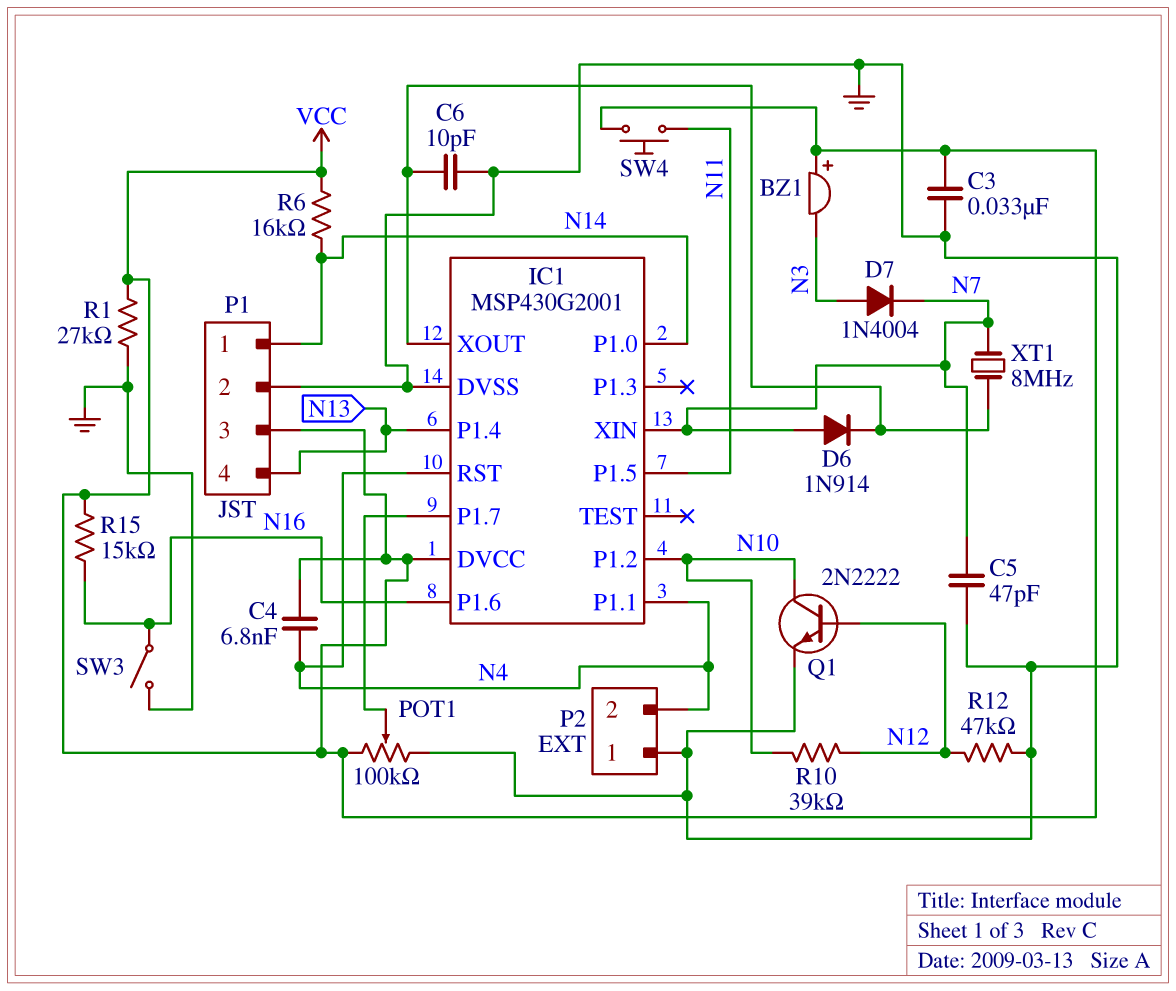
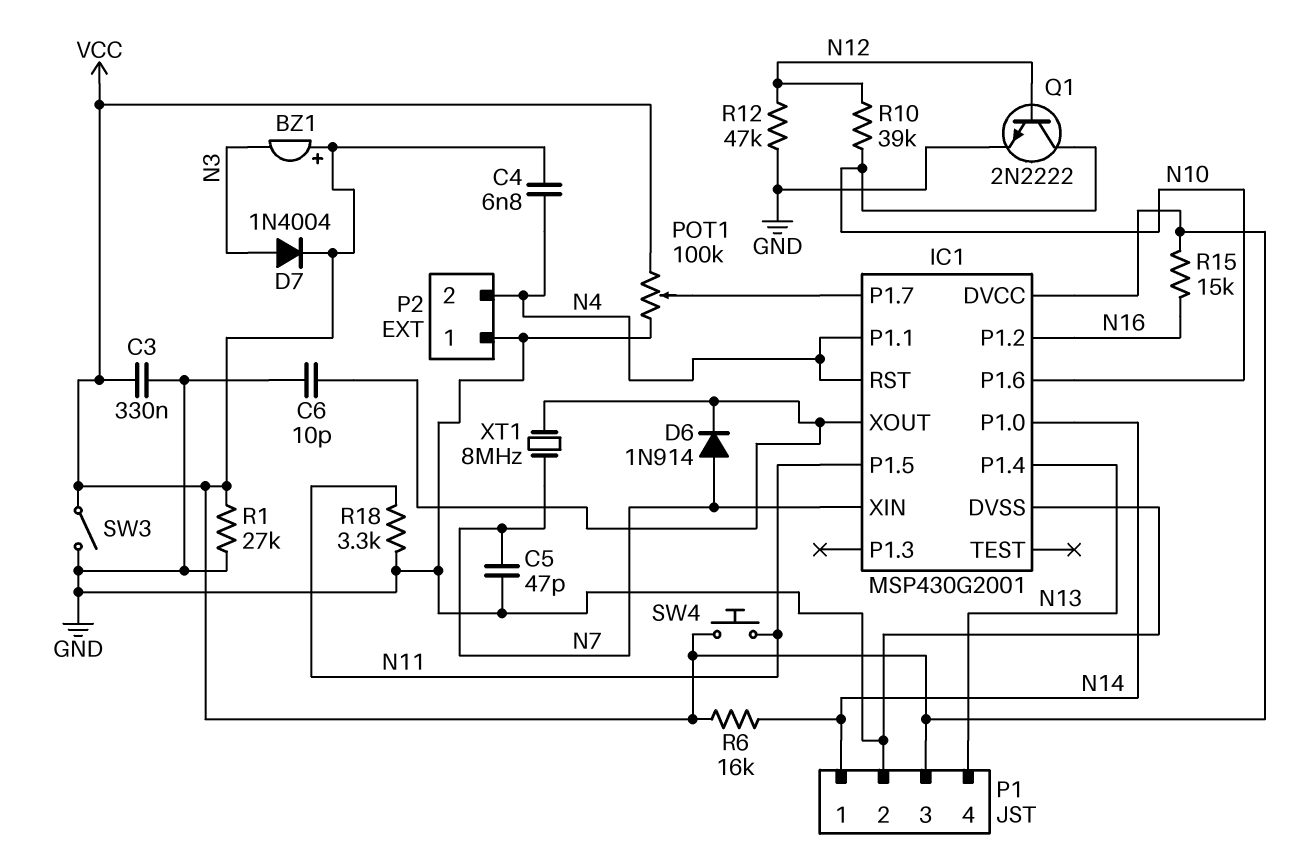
C3: 33nF (GND, VCC) -> 330nF (GND, VCC)
D7: diode 1N4004 (A N3, K N7) -> diode 1N4004 (A N3, K VCC)
IC1 pin P1.2: N10 -> N16
IC1 pin P1.6: N16 -> N10
R18: none -> 3.3k (GND, N11)
SW3: switch (GND, N16) -> switch (GND, VCC)

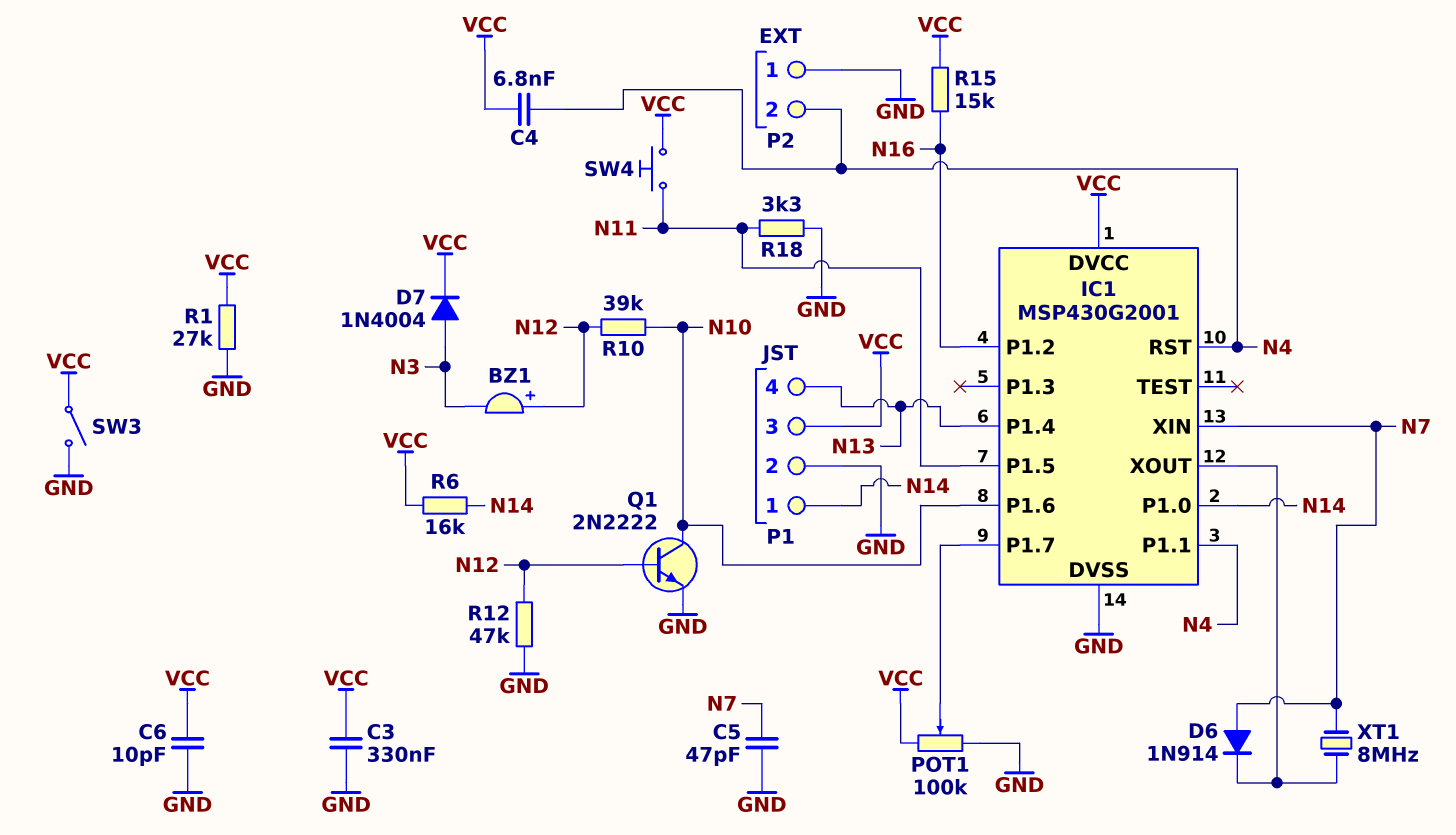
BZ1: buzzer (plus VCC, minus N3) -> buzzer (plus N12, minus N3)
C6: 10pF (GND, IC1/XOUT) -> 10pF (GND, VCC)

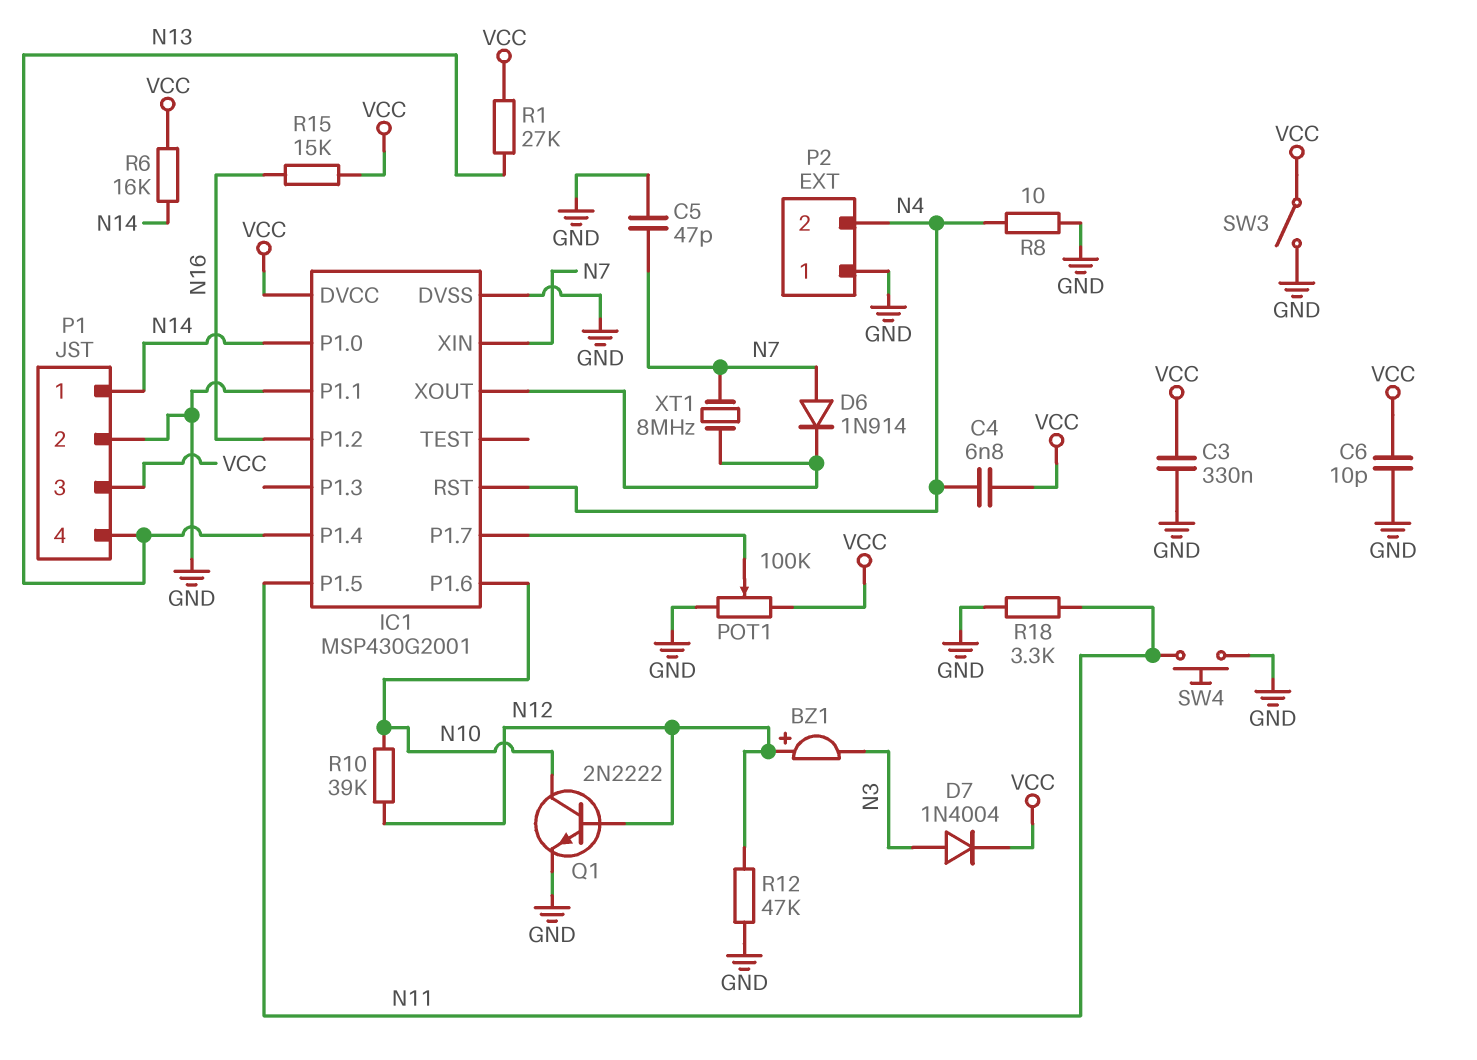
IC1 pin P1.1: N4 -> GND
R1: 27k (GND, VCC) -> 27k (N13, VCC)
R8: none -> 10 (GND, N4)
SW4: button (N11, VCC) -> button (GND, N11)

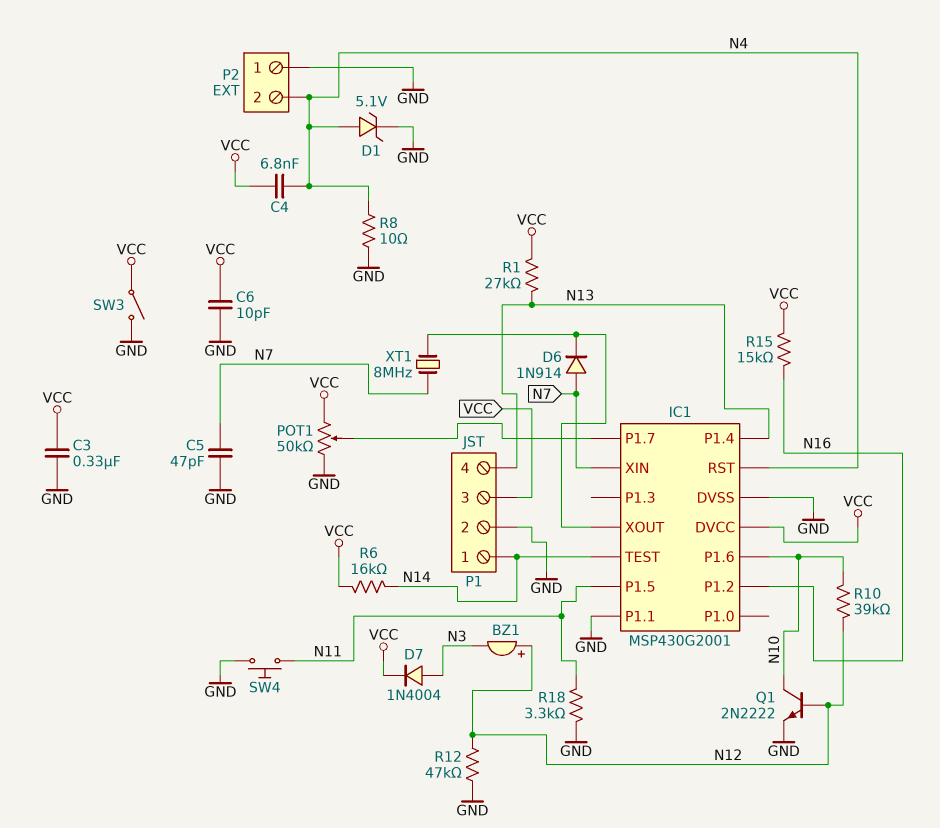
D1: none -> zener 5.1V (A N4, K GND)
IC1 pin P1.0: N14 -> none
IC1 pin TEST: none -> N14
POT1: 100k (GND, VCC, wiper IC1/P1.7) -> 50k (GND, VCC, wiper IC1/P1.7)

